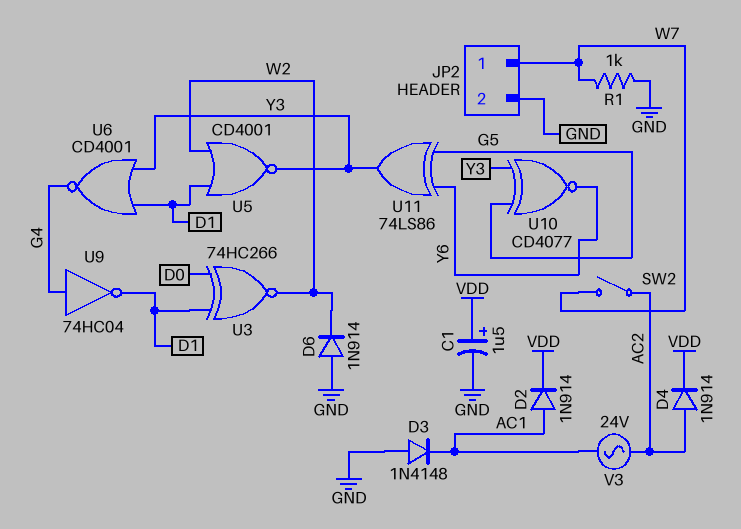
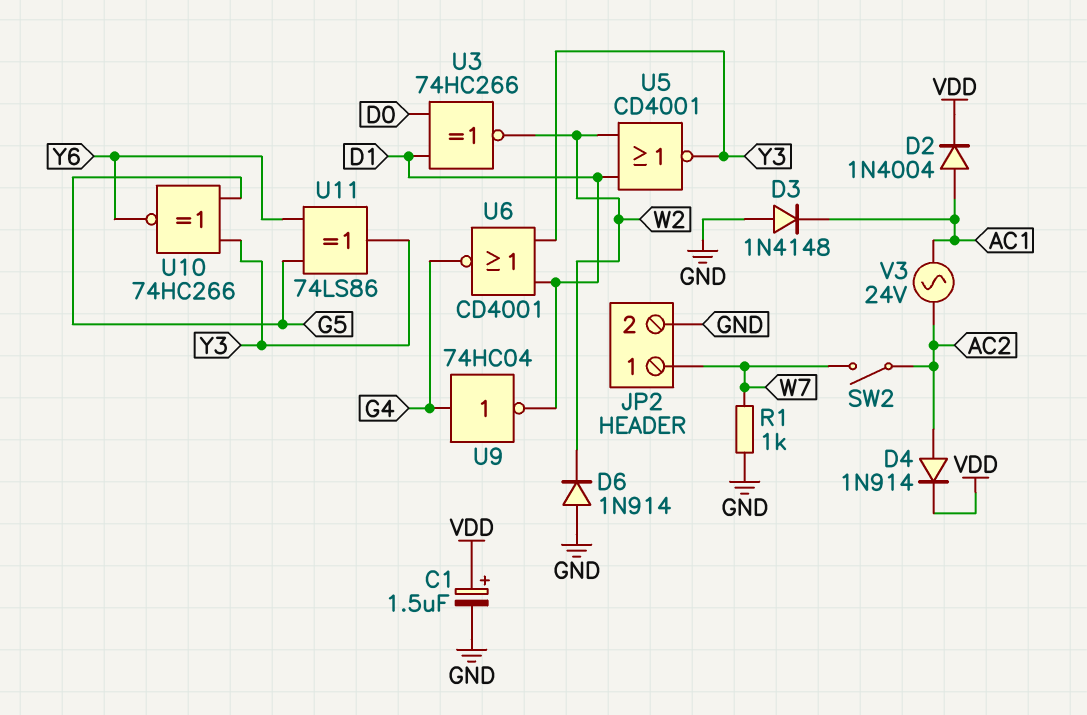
D2: diode 1N914 (A AC1, K VDD) -> diode 1N4004 (A AC1, K VDD)
U10: XNOR CD4077 (in G5, in Y3, out Y6) -> XNOR 74HC266 (in G5, in Y3, out Y6)

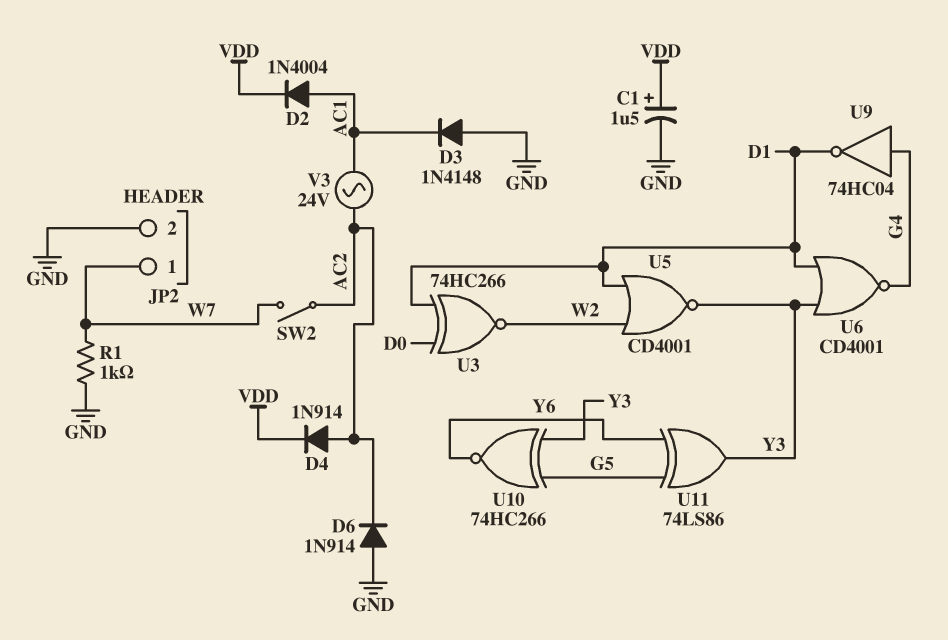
D6: diode 1N914 (A GND, K W2) -> diode 1N914 (A GND, K AC2)

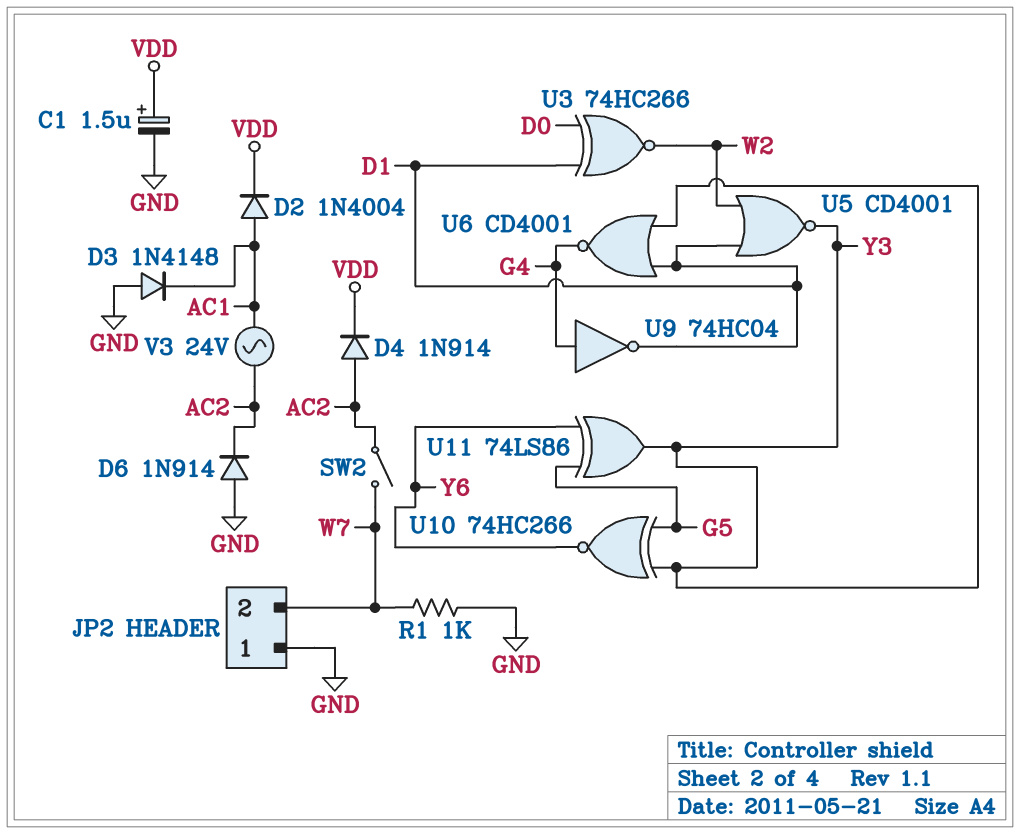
JP2 pin 1: W7 -> GND
JP2 pin 2: GND -> W7

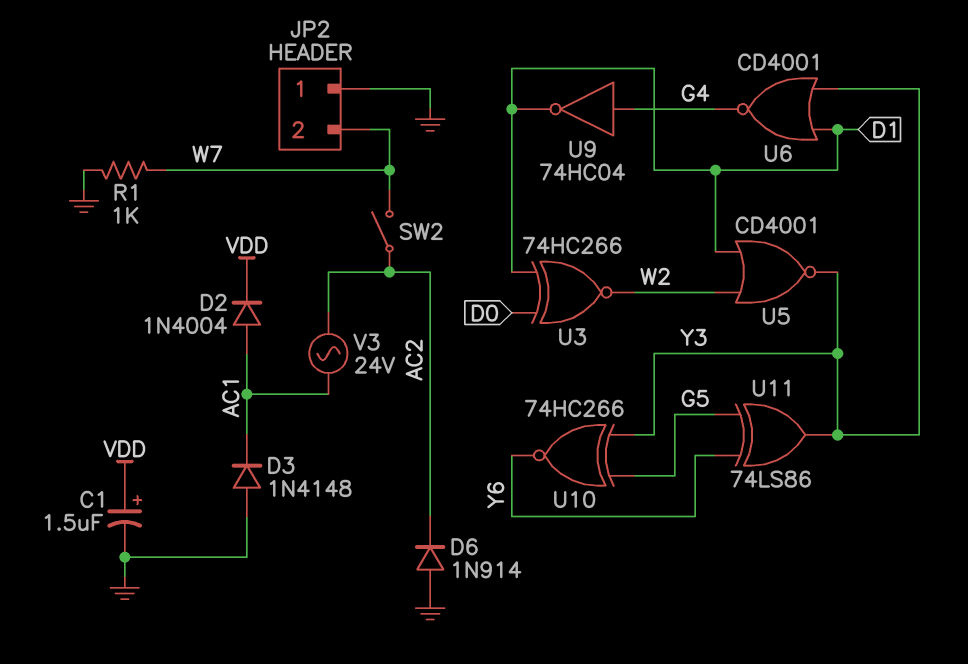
D4: diode 1N914 (A AC2, K VDD) -> none

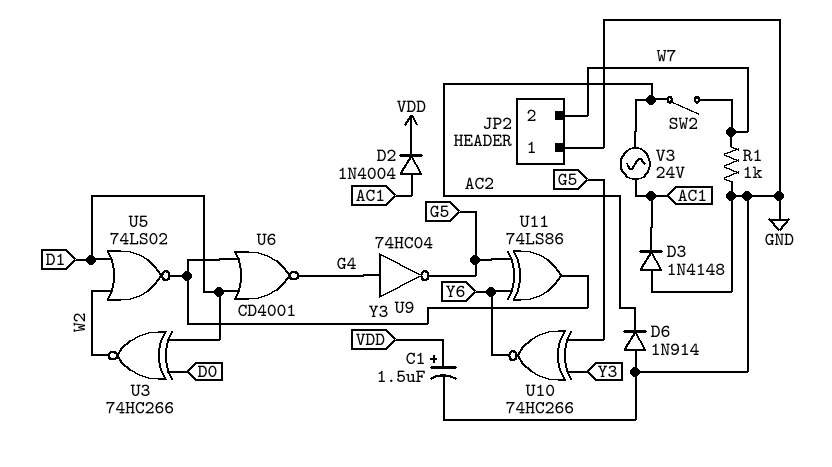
U5: NOR CD4001 (in D1, in W2, out Y3) -> NOR 74LS02 (in D1, in W2, out Y3)
U9: NOT 74HC04 (in G4, out D1) -> NOT 74HC04 (in G4, out G5)

